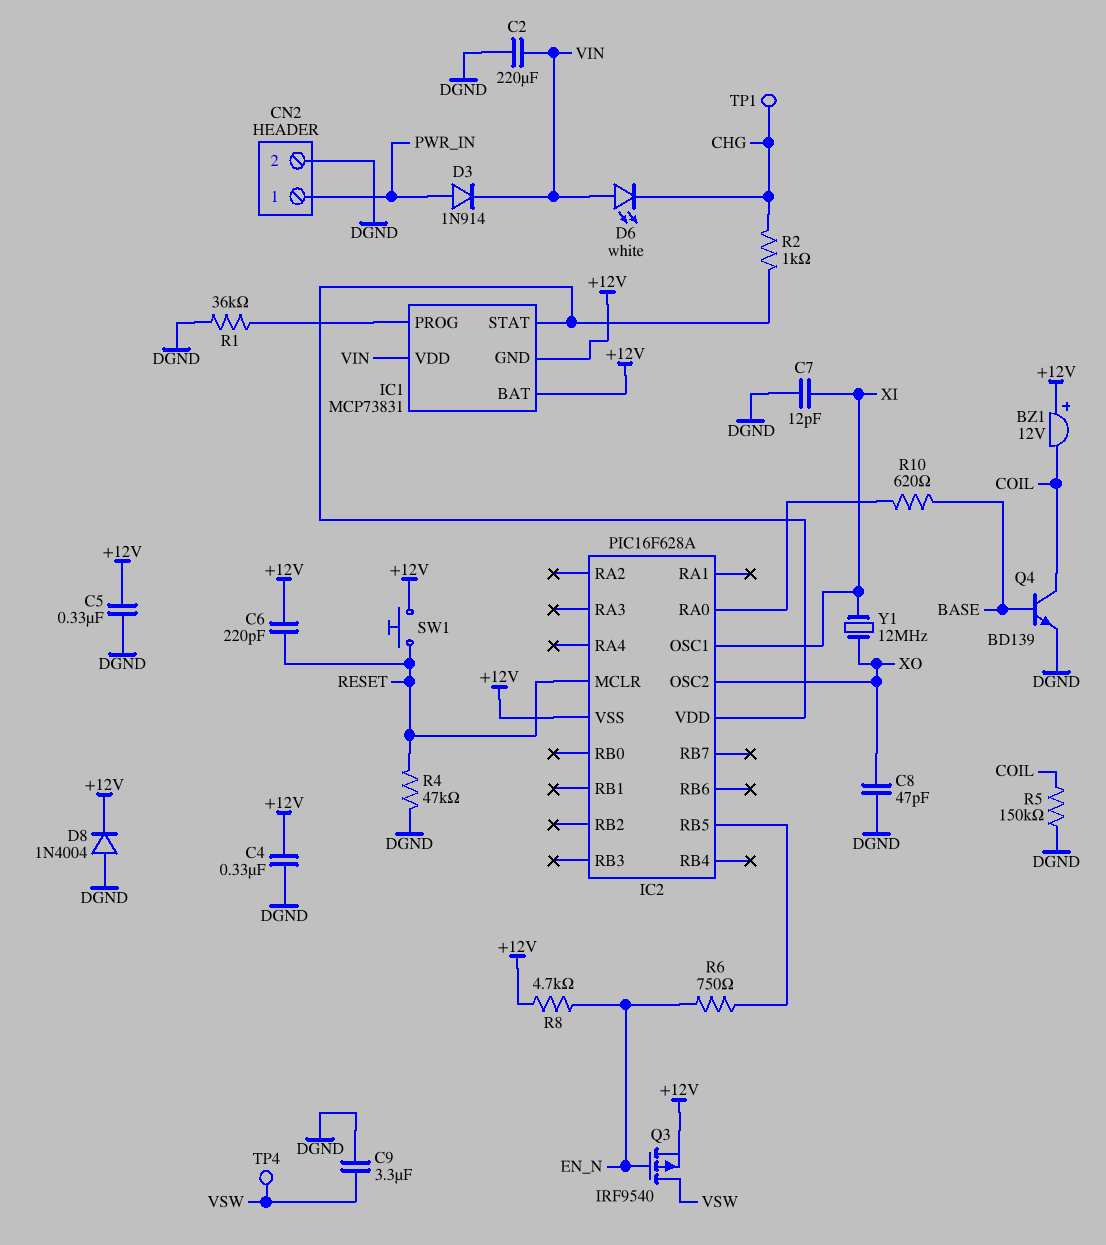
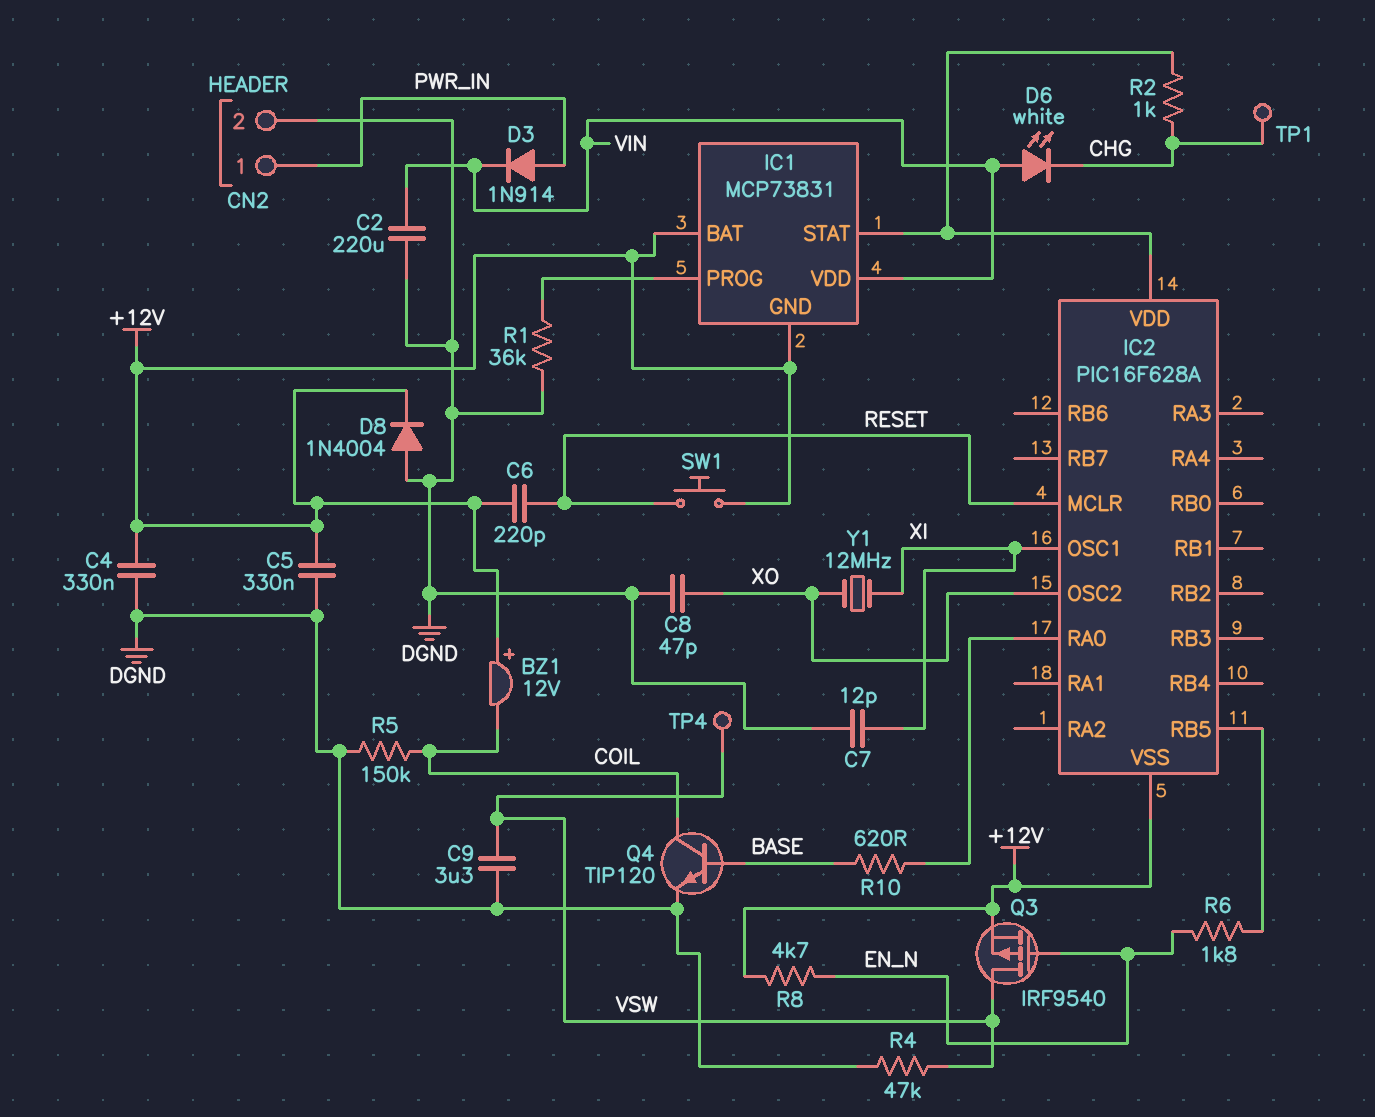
Q4: NPN BD139 (B BASE, C COIL, E DGND) -> NPN TIP120 (B BASE, C COIL, E DGND)
R4: 47k (DGND, RESET) -> 47k (DGND, VSW)
R6: 750 (EN_N, IC2/RB5) -> 1.8k (EN_N, IC2/RB5)

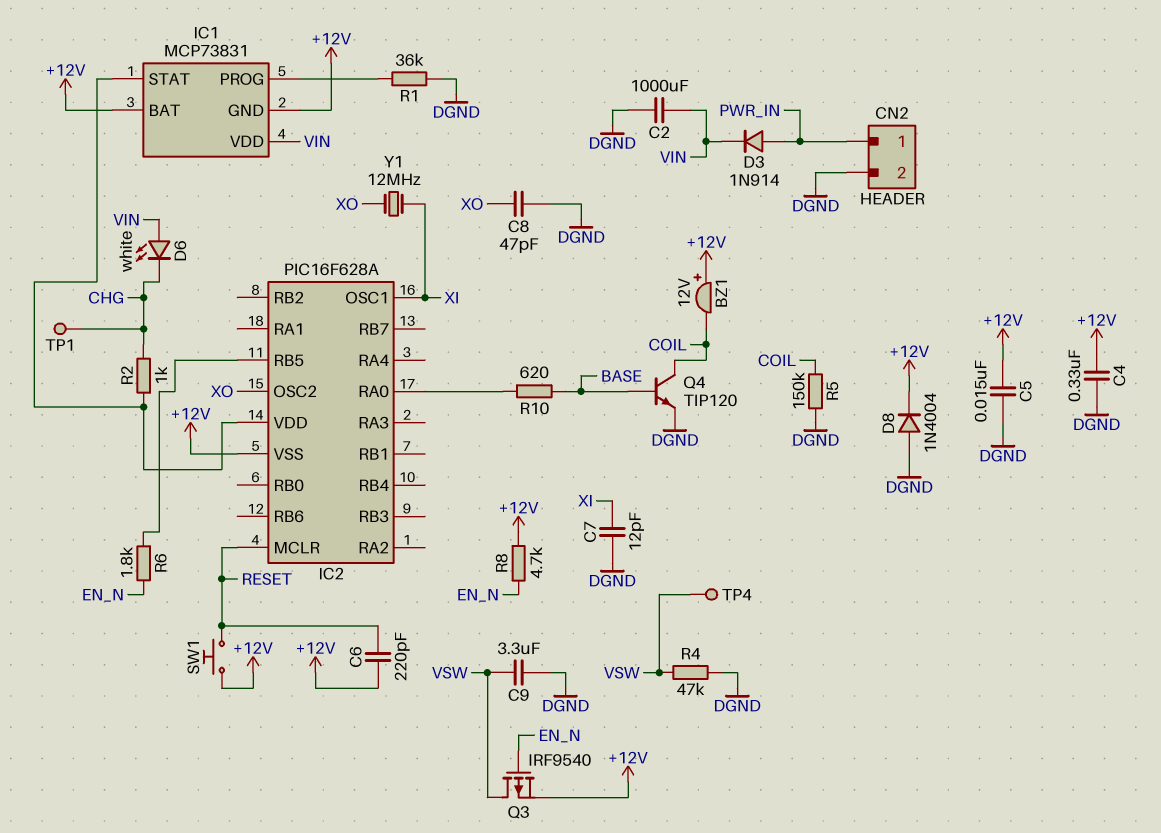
C2: 220uF (DGND, VIN) -> 1000uF (DGND, VIN)
C5: 330nF (+12V, DGND) -> 15nF (+12V, DGND)

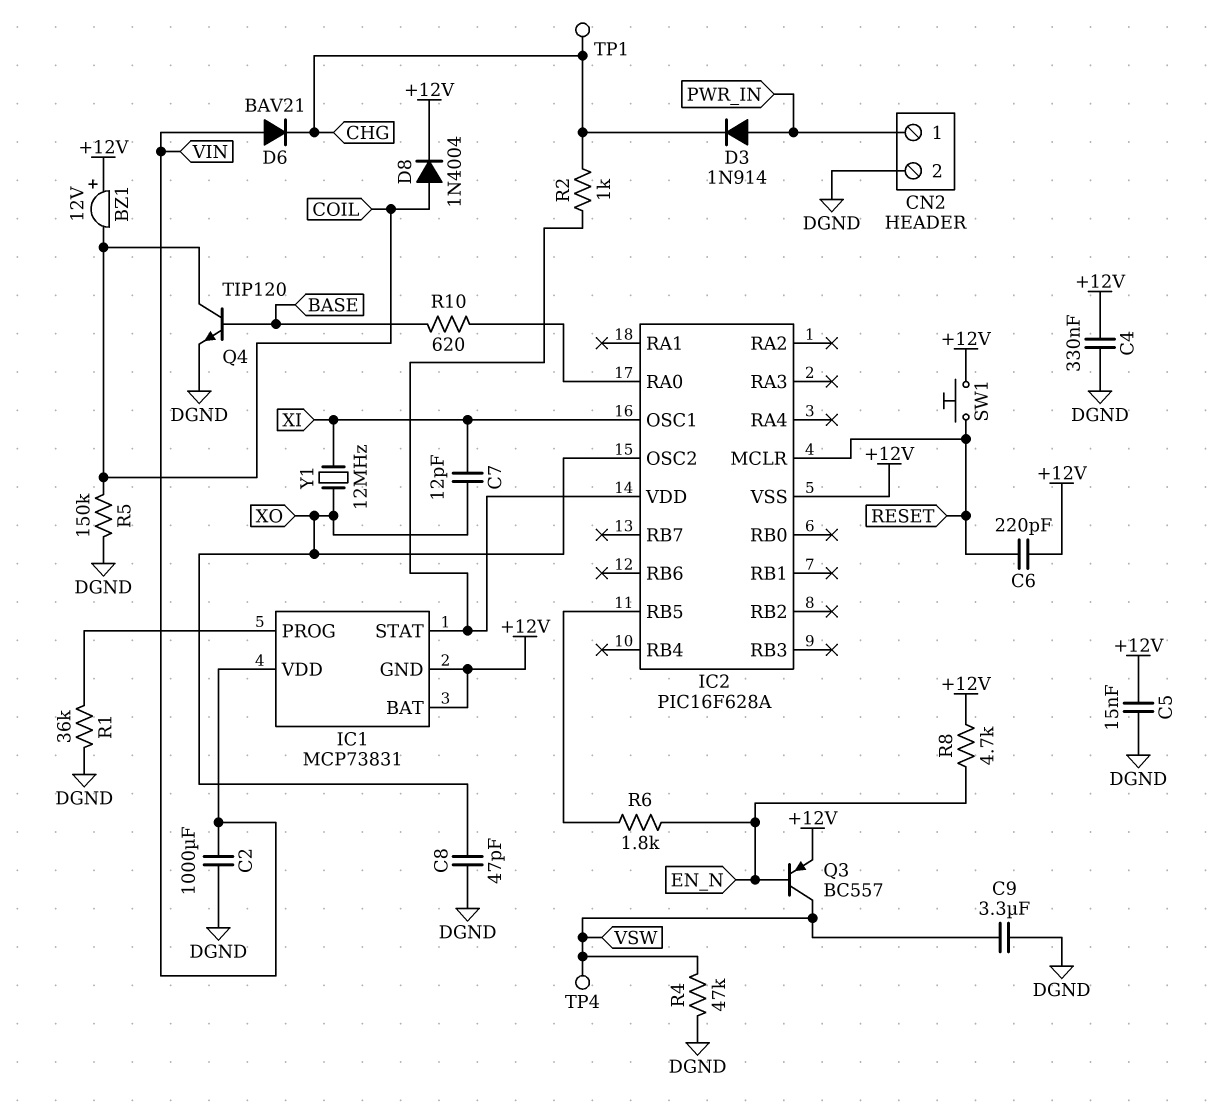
C7: 12pF (DGND, XI) -> 12pF (XI, XO)
D3: diode 1N914 (A PWR_IN, K VIN) -> diode 1N914 (A PWR_IN, K CHG)
D6: LED white (A VIN, K CHG) -> diode BAV21 (A VIN, K CHG)
D8: diode 1N4004 (A DGND, K +12V) -> diode 1N4004 (A COIL, K +12V)
Q3: PMOS IRF9540 (G EN_N, D VSW, S +12V) -> PNP BC557 (B EN_N, C VSW, E +12V)

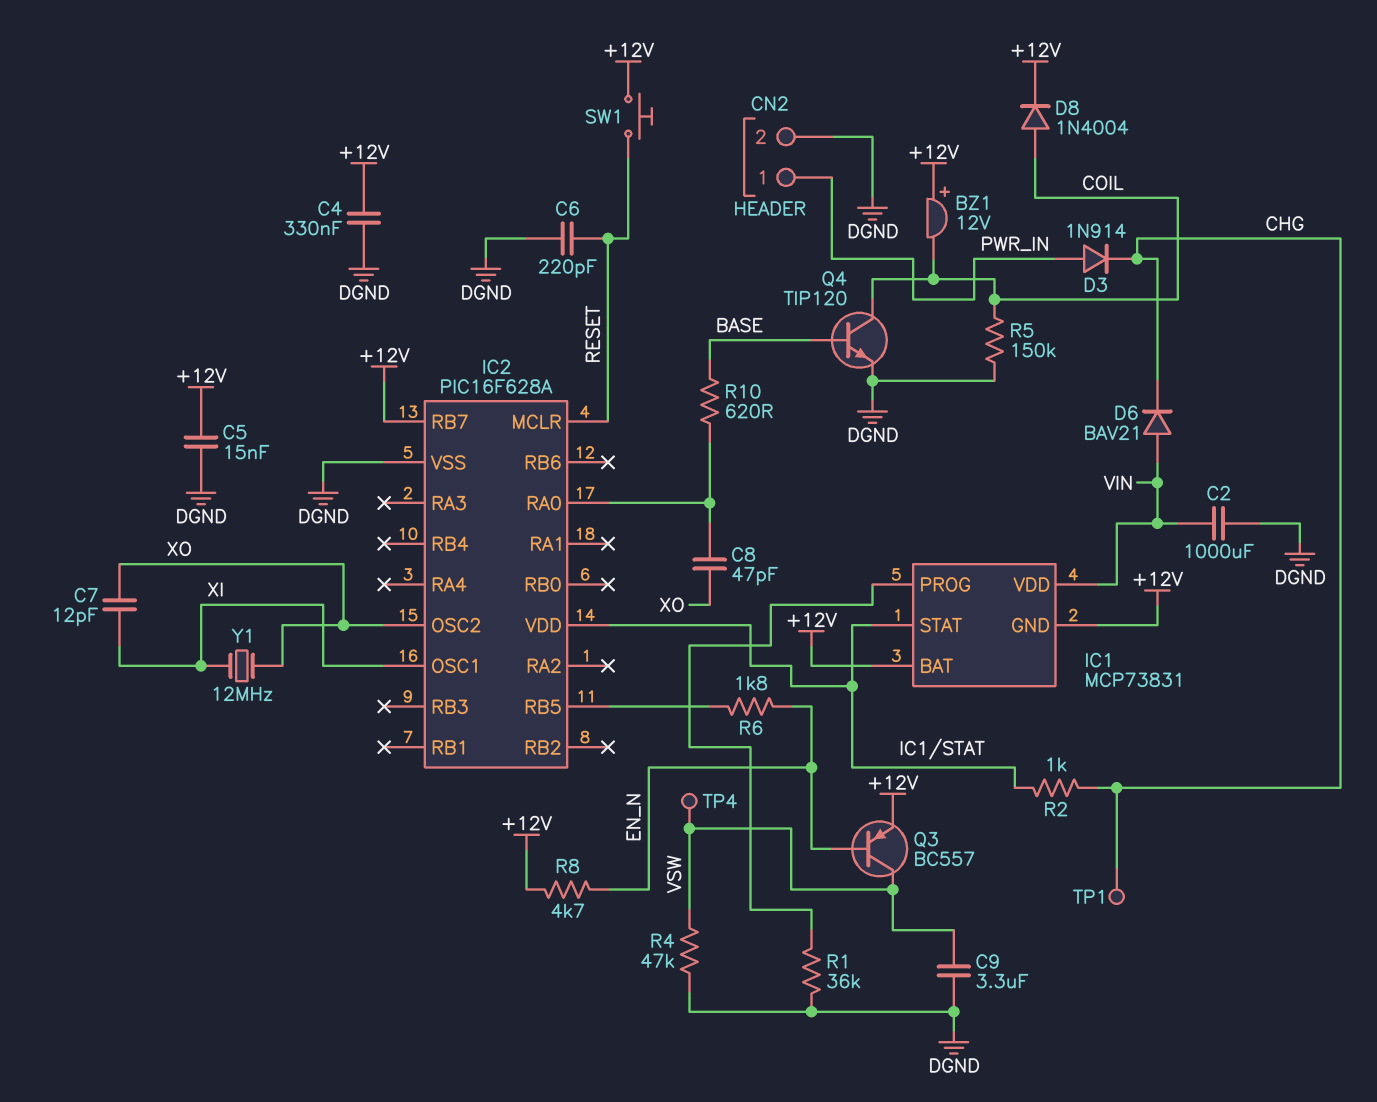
C6: 220pF (+12V, RESET) -> 220pF (DGND, RESET)
C8: 47pF (DGND, XO) -> 47pF (IC2/RA0, XO)
IC2 pin RB7: none -> +12V
IC2 pin VSS: +12V -> DGND

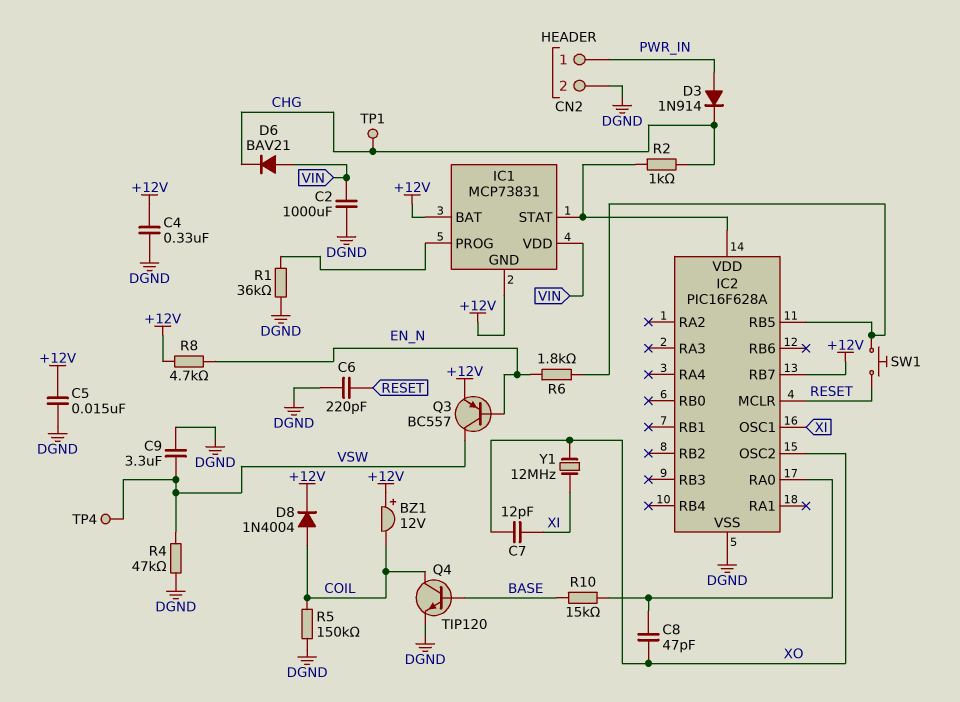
R10: 620 (BASE, IC2/RA0) -> 15k (BASE, IC2/RA0)
SW1: button (+12V, RESET) -> button (IC2/RB5, RESET)

